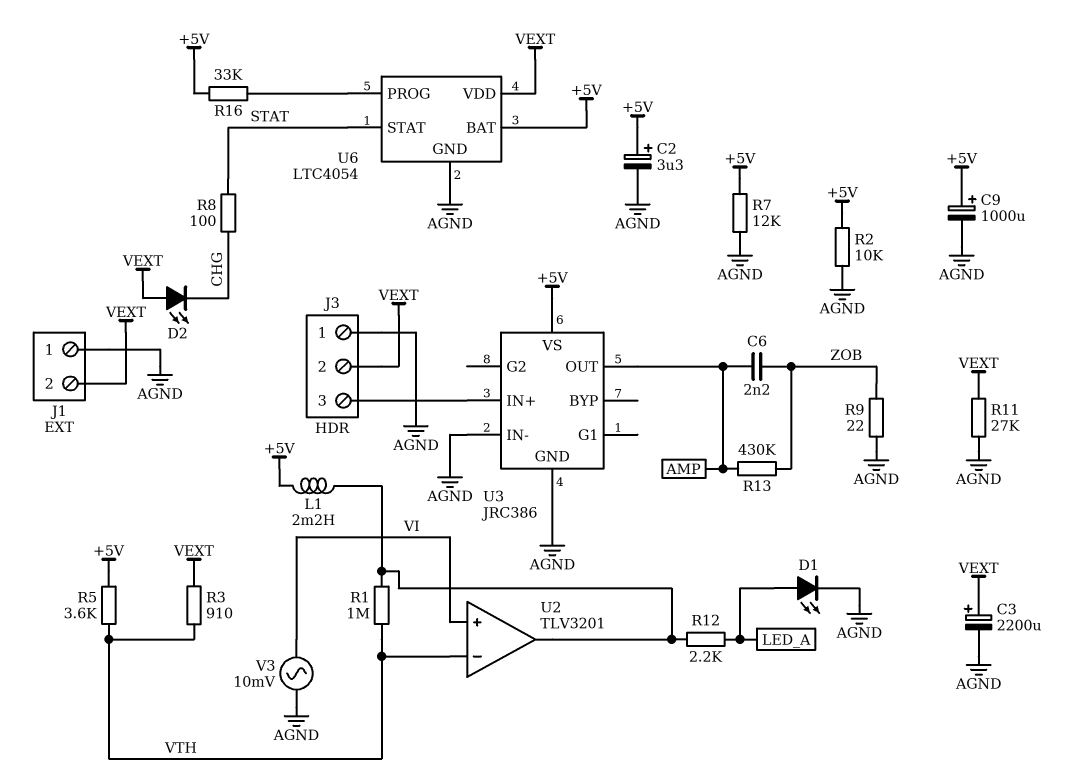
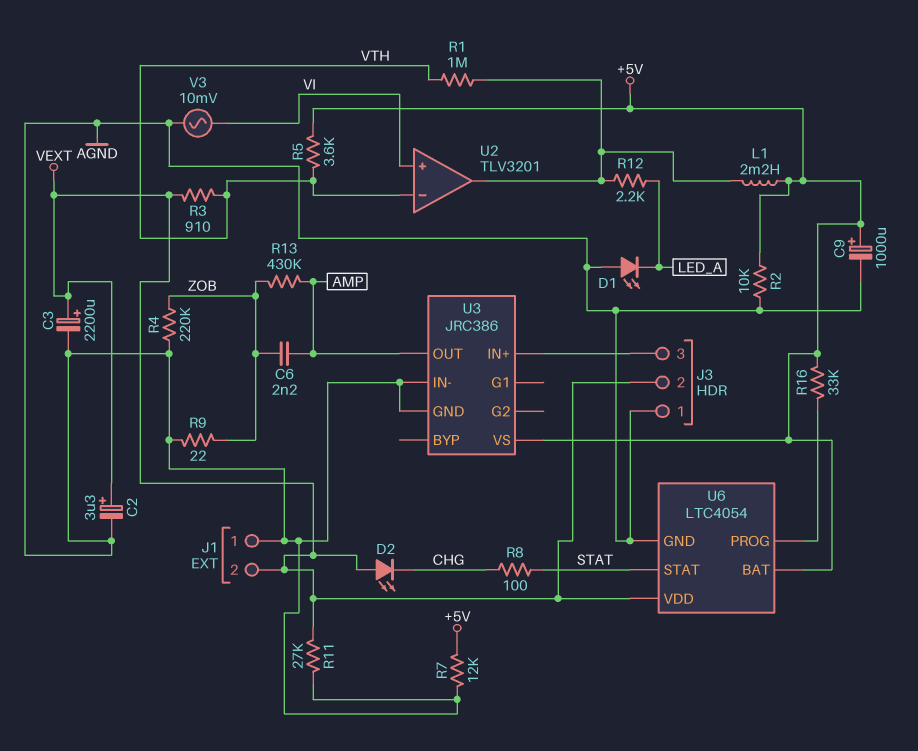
C2: 3.3uF (plus +5V, minus AGND) -> 3.3uF (plus VEXT, minus AGND)
D1: LED (A LED_A, K AGND) -> LED (A AGND, K LED_A)
R4: none -> 220k (AGND, ZOB)

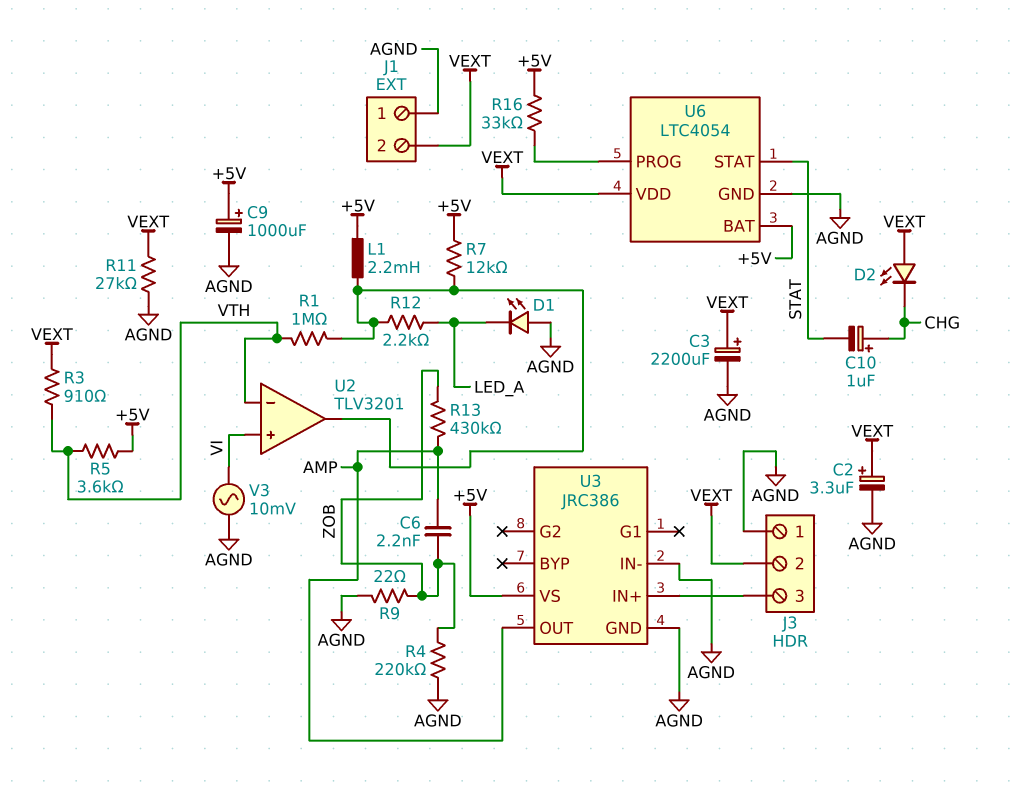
C10: none -> 1uF (plus CHG, minus STAT)
R2: 10k (+5V, AGND) -> none
R7: 12k (+5V, AGND) -> 12k (+5V, U2/out)
R8: 100 (CHG, STAT) -> none

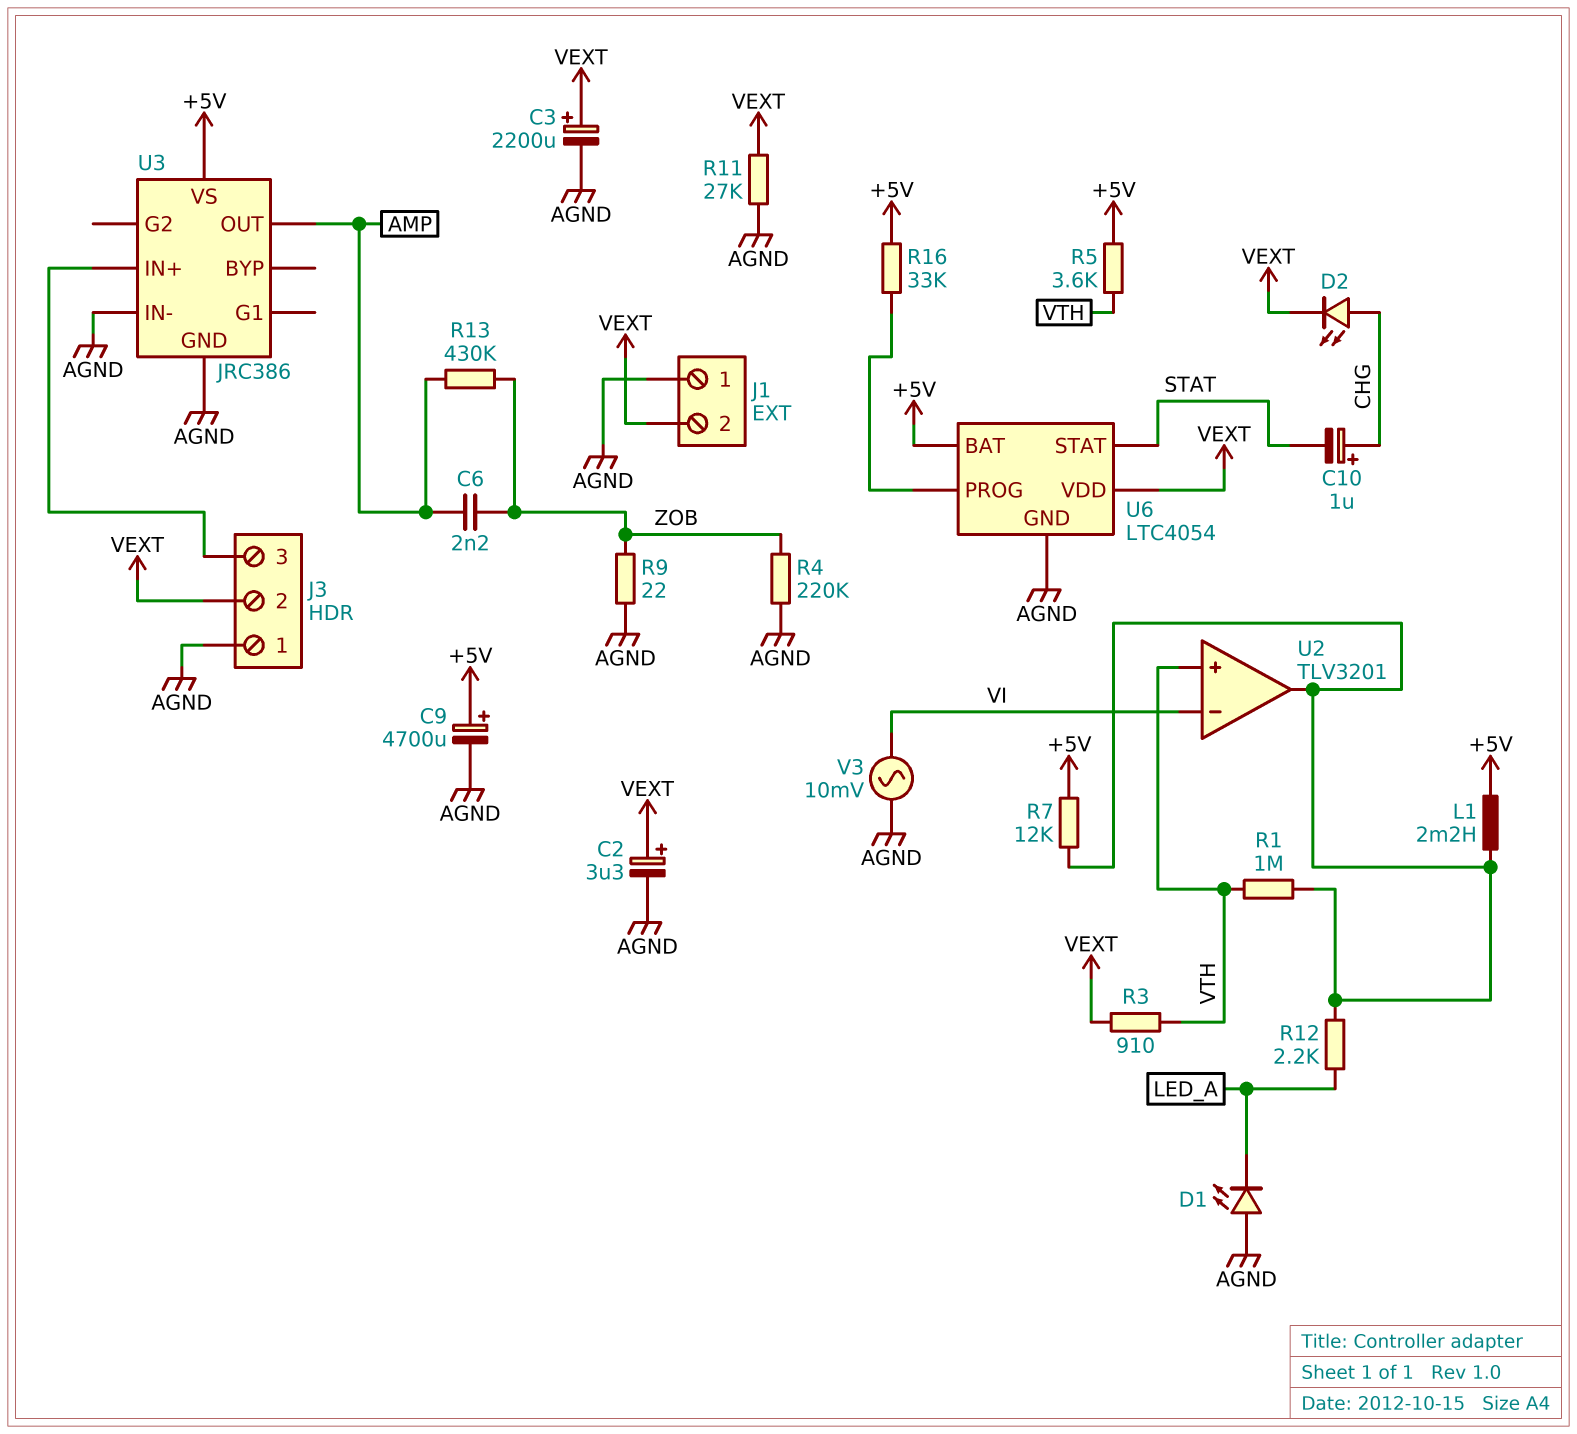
C9: 1000uF (plus +5V, minus AGND) -> 4700uF (plus +5V, minus AGND)
D2: LED (A VEXT, K CHG) -> LED (A CHG, K VEXT)
U2 pin in+: VI -> VTH
U2 pin in-: VTH -> VI

